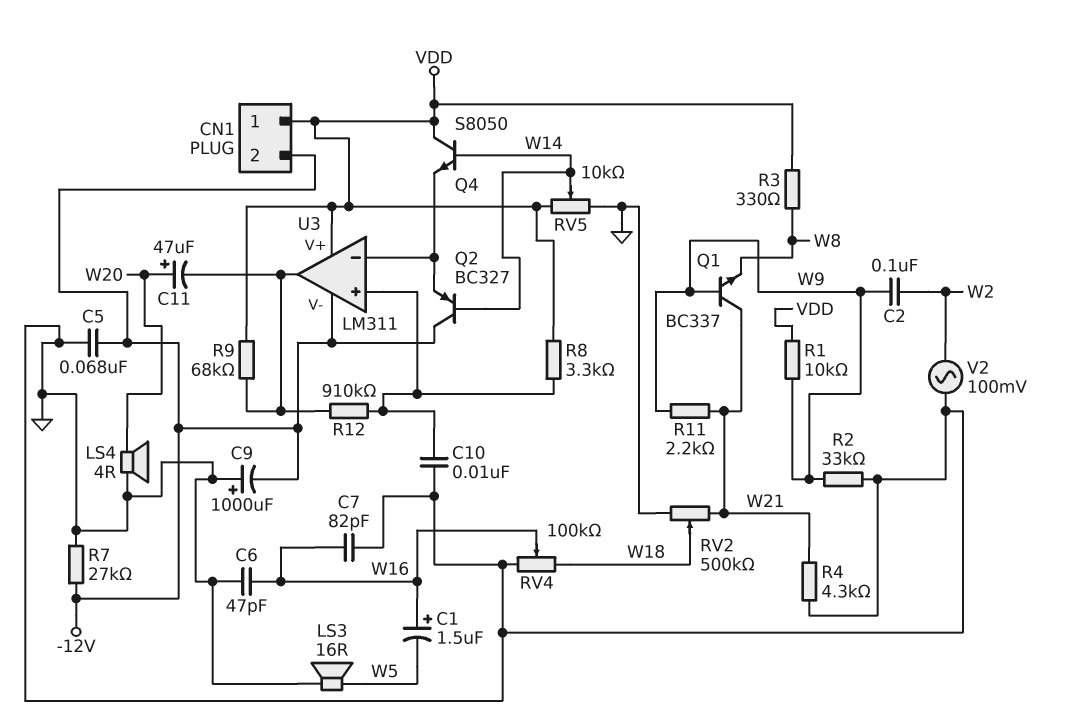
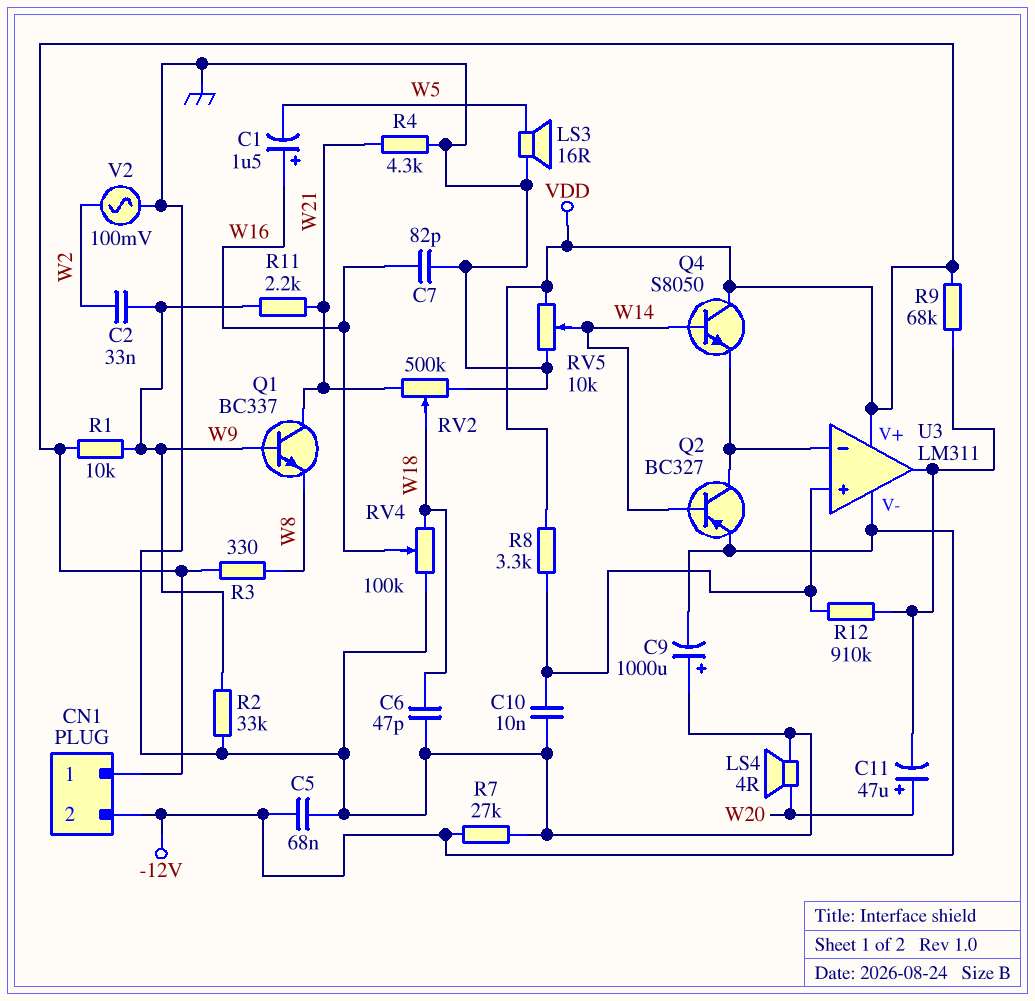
C2: 100nF (W2, W9) -> 33nF (W2, W9)
C6: 47pF (GND, W16) -> 47pF (GND, W18)
Q2: PNP BC327 (B W14, C -12V, E U3/in-) -> PNP BC327 (B W14, C U3/in-, E -12V)

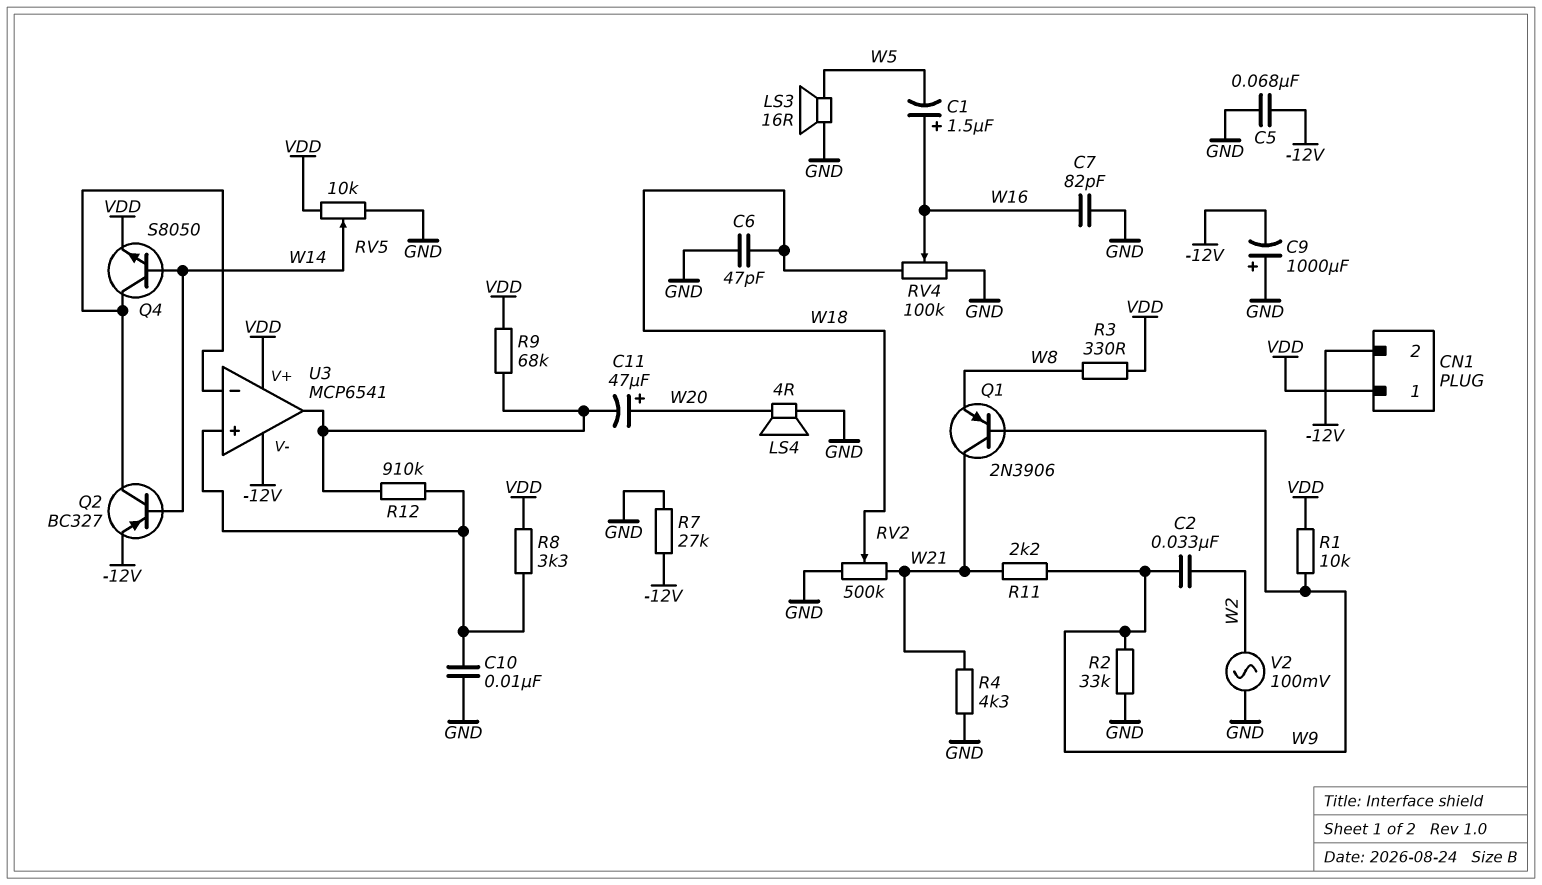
Q1: NPN BC337 (B W9, C W21, E W8) -> PNP 2N3906 (B W9, C W21, E W8)
Q4: NPN S8050 (B W14, C VDD, E U3/in-) -> NPN S8050 (B W14, C U3/in-, E VDD)
U3: LM311 -> MCP6541

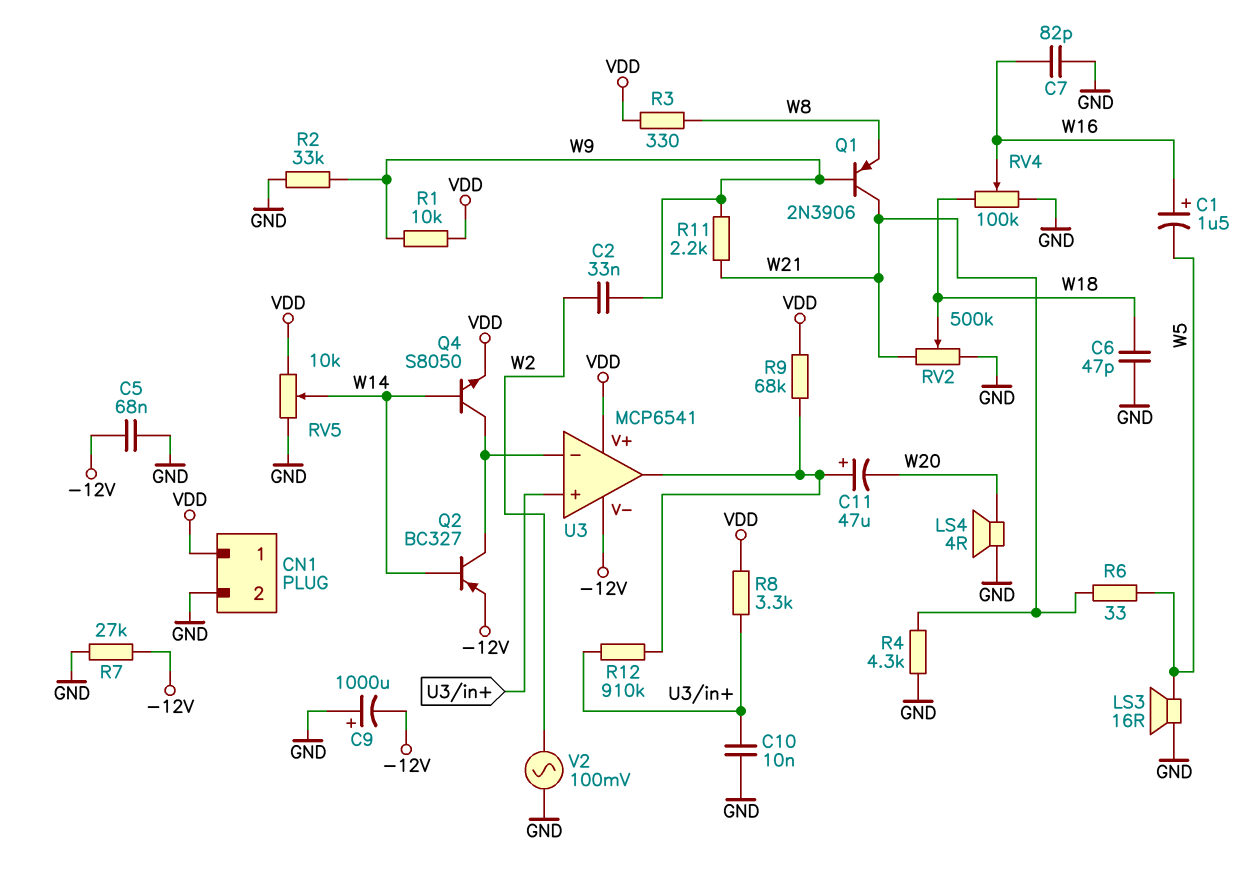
C11: 47uF (plus W20, minus U3/out) -> 47uF (plus U3/out, minus W20)
CN1 pin 2: -12V -> GND
R6: none -> 33 (W5, W21)

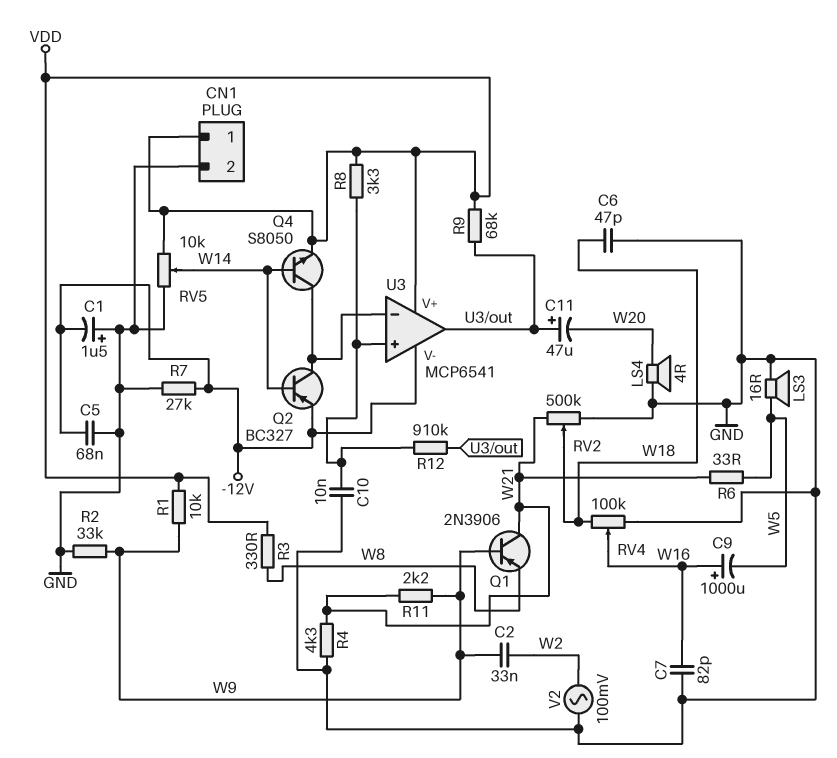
C1: 1.5uF (plus W16, minus W5) -> 1.5uF (plus GND, minus -12V)
C9: 1000uF (plus GND, minus -12V) -> 1000uF (plus W16, minus W5)

